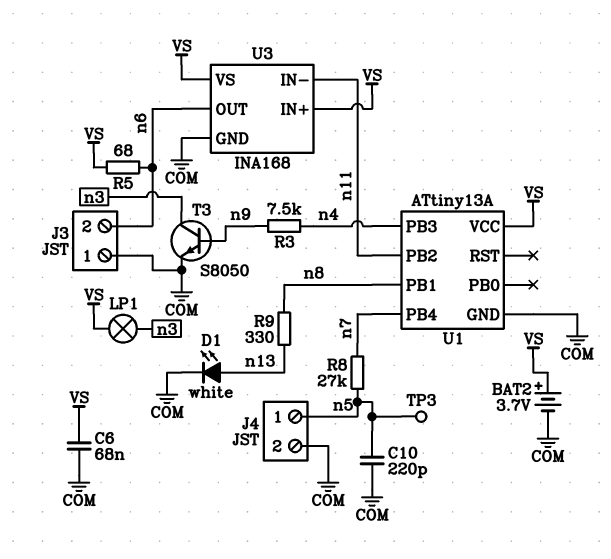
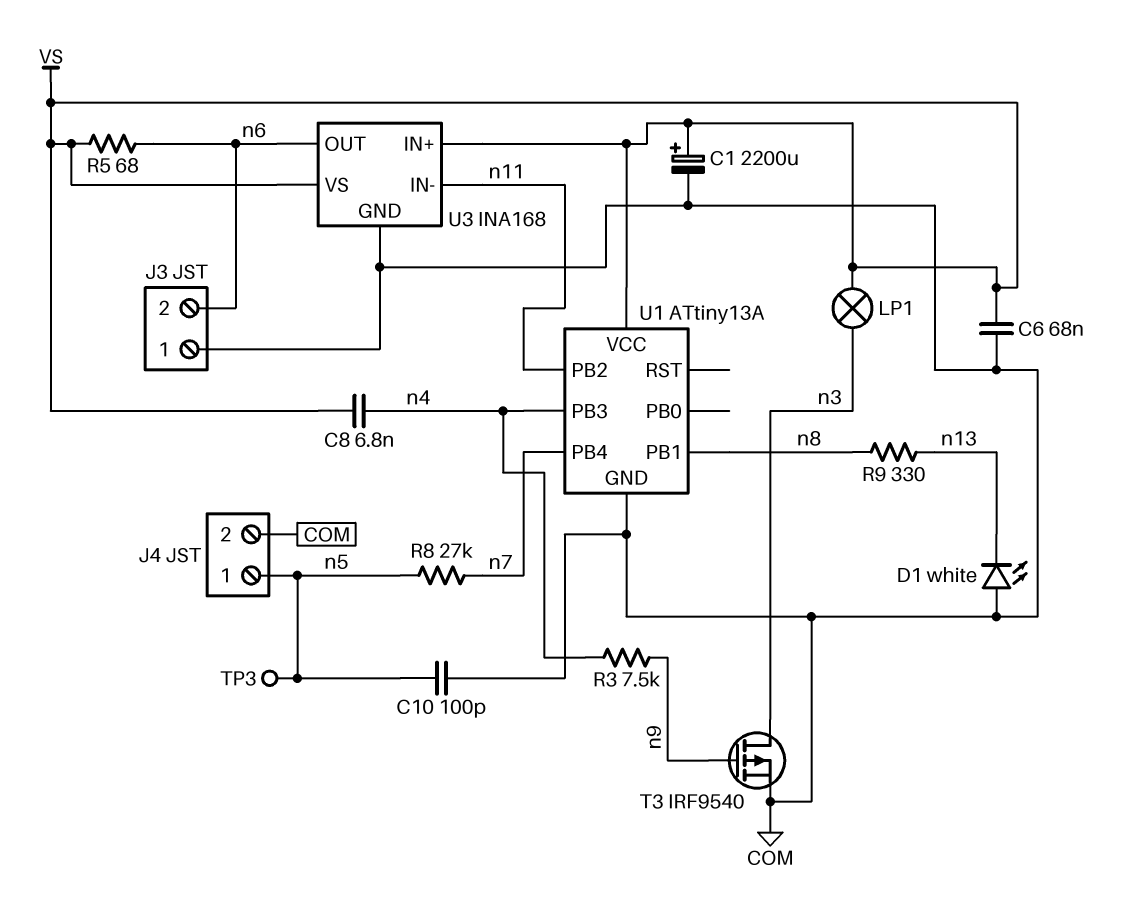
BAT2: 3.7V (plus VS, minus COM) -> none
C1: none -> 2200uF (plus VS, minus COM)
C8: none -> 6.8nF (VS, n4)
C10: 220pF (COM, n5) -> 100pF (COM, n5)
D1: LED white (A n13, K COM) -> LED white (A COM, K n13)
T3: NPN S8050 (B n9, C n3, E COM) -> PMOS IRF9540 (G n9, D n3, S COM)

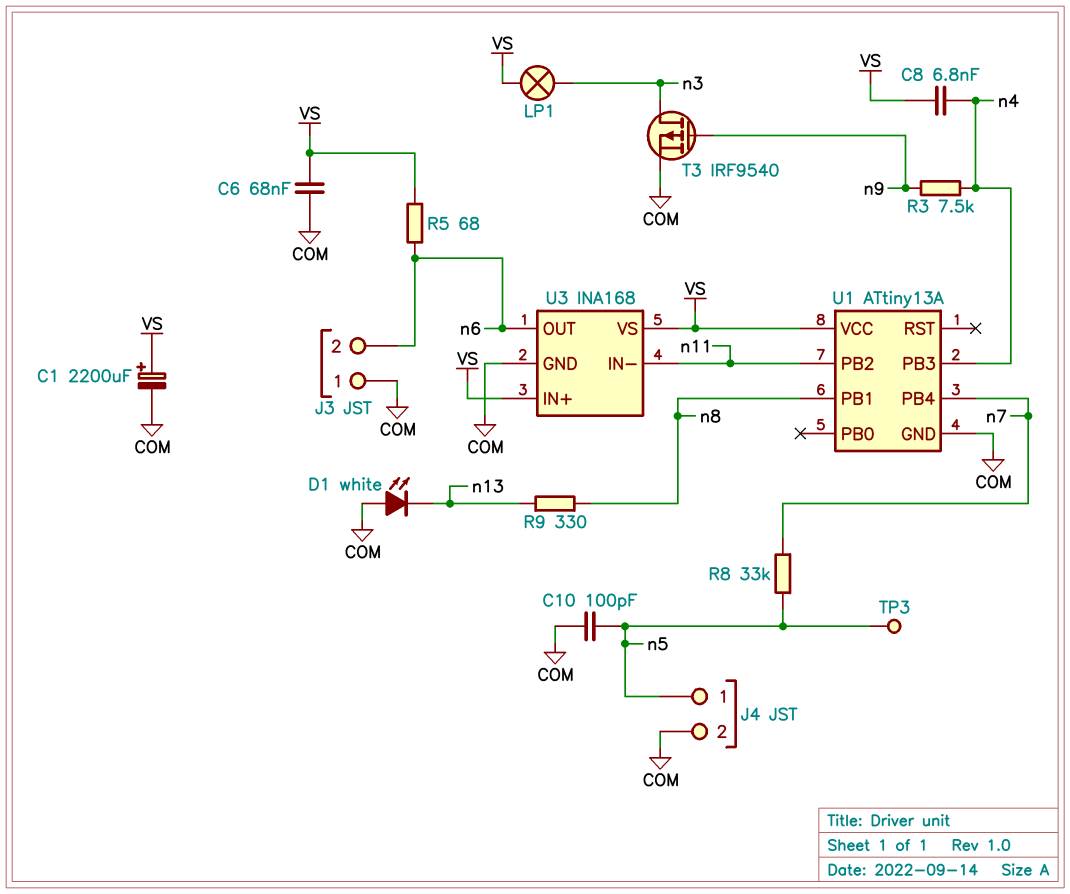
R8: 27k (n5, n7) -> 33k (n5, n7)

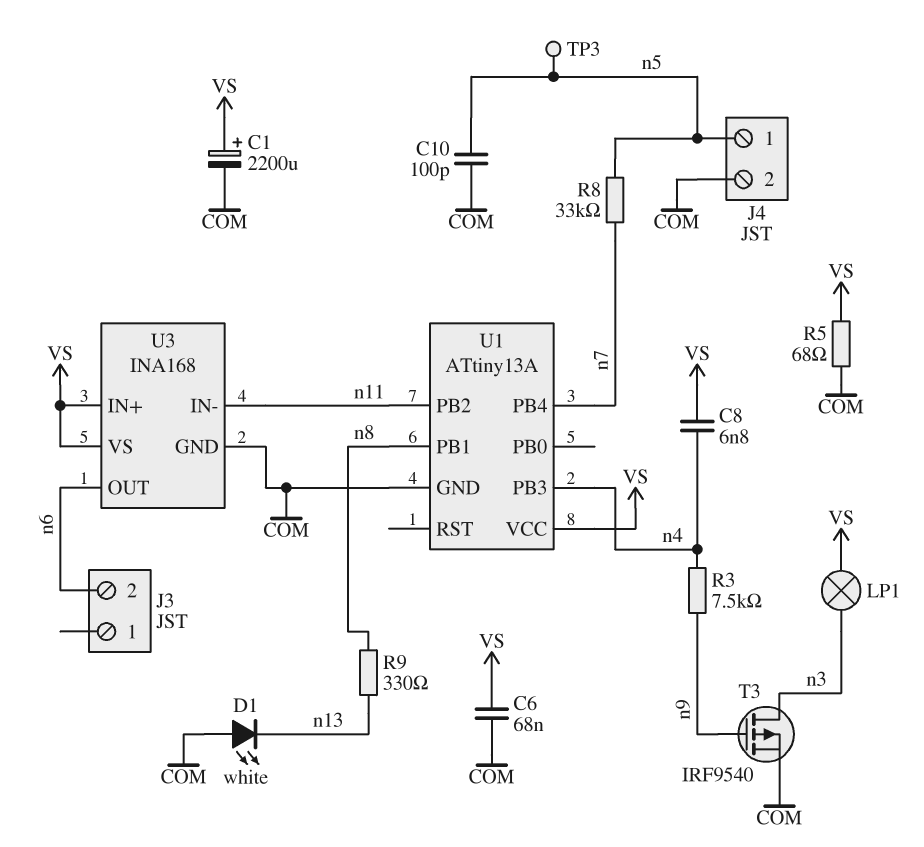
J3 pin 1: COM -> none
R5: 68 (VS, n6) -> 68 (COM, VS)

